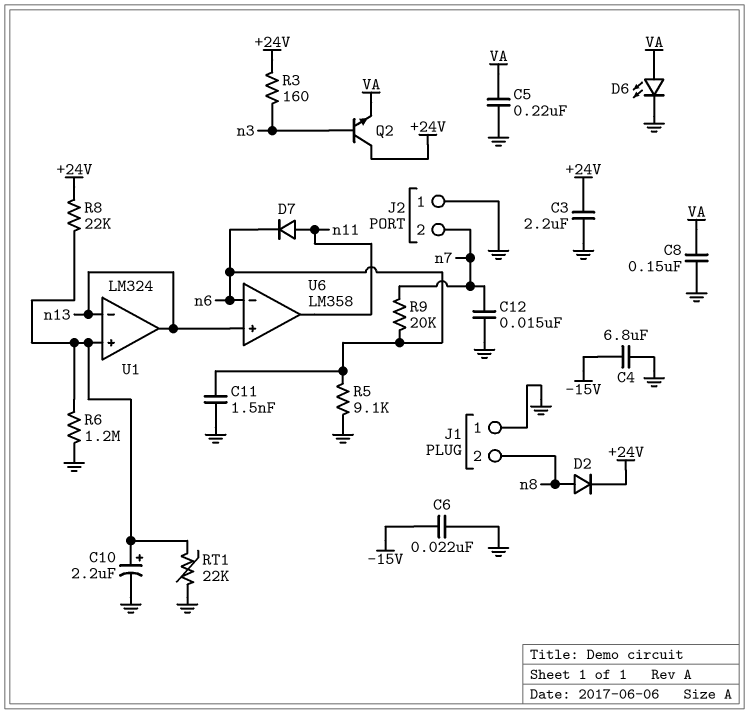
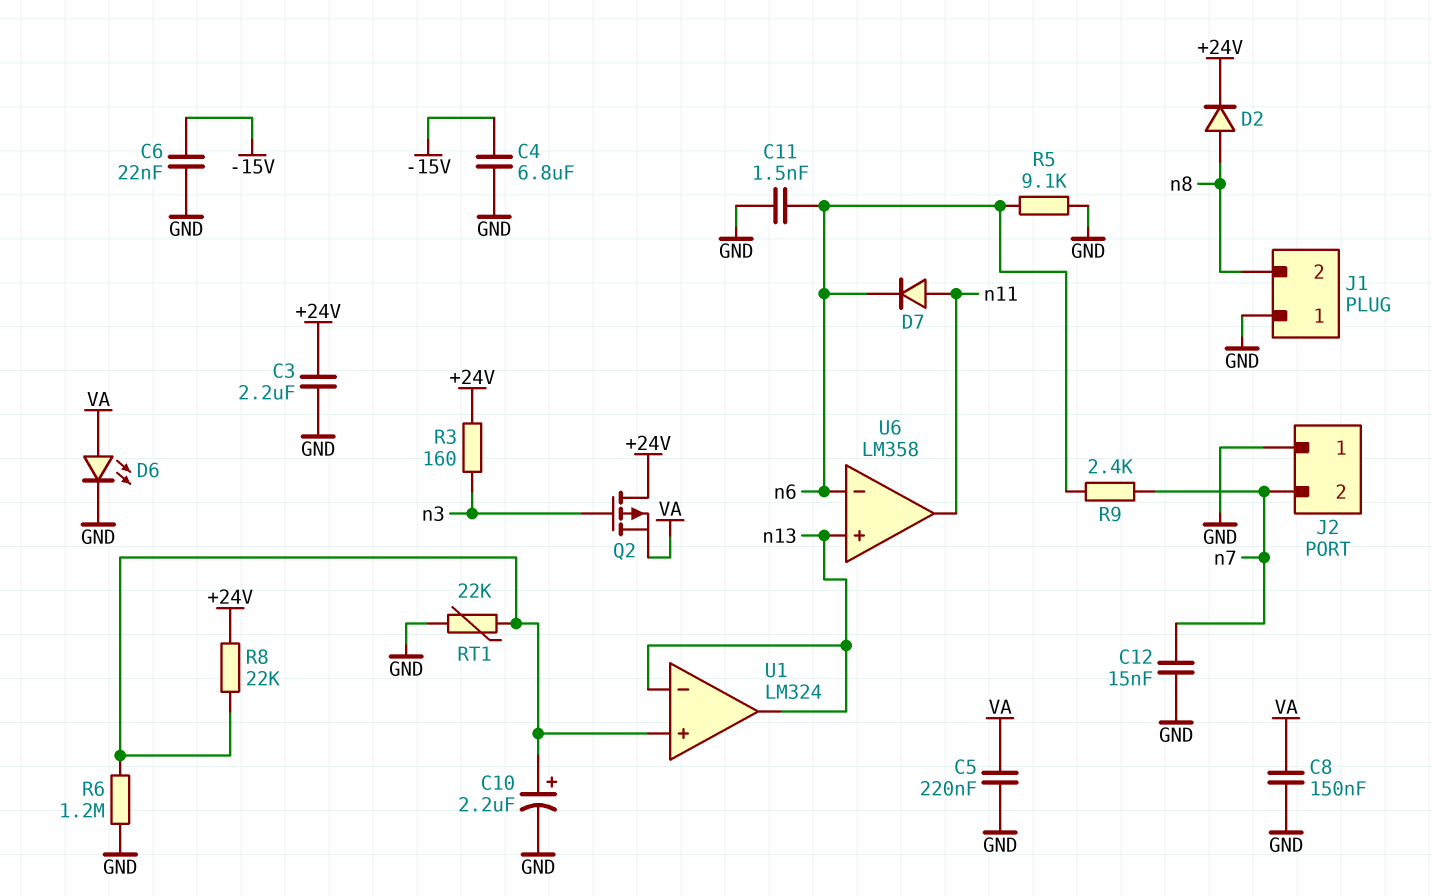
Q2: NPN (B n3, C +24V, E VA) -> PMOS (G n3, D +24V, S VA)
R9: 20k (n6, n7) -> 2.4k (n6, n7)

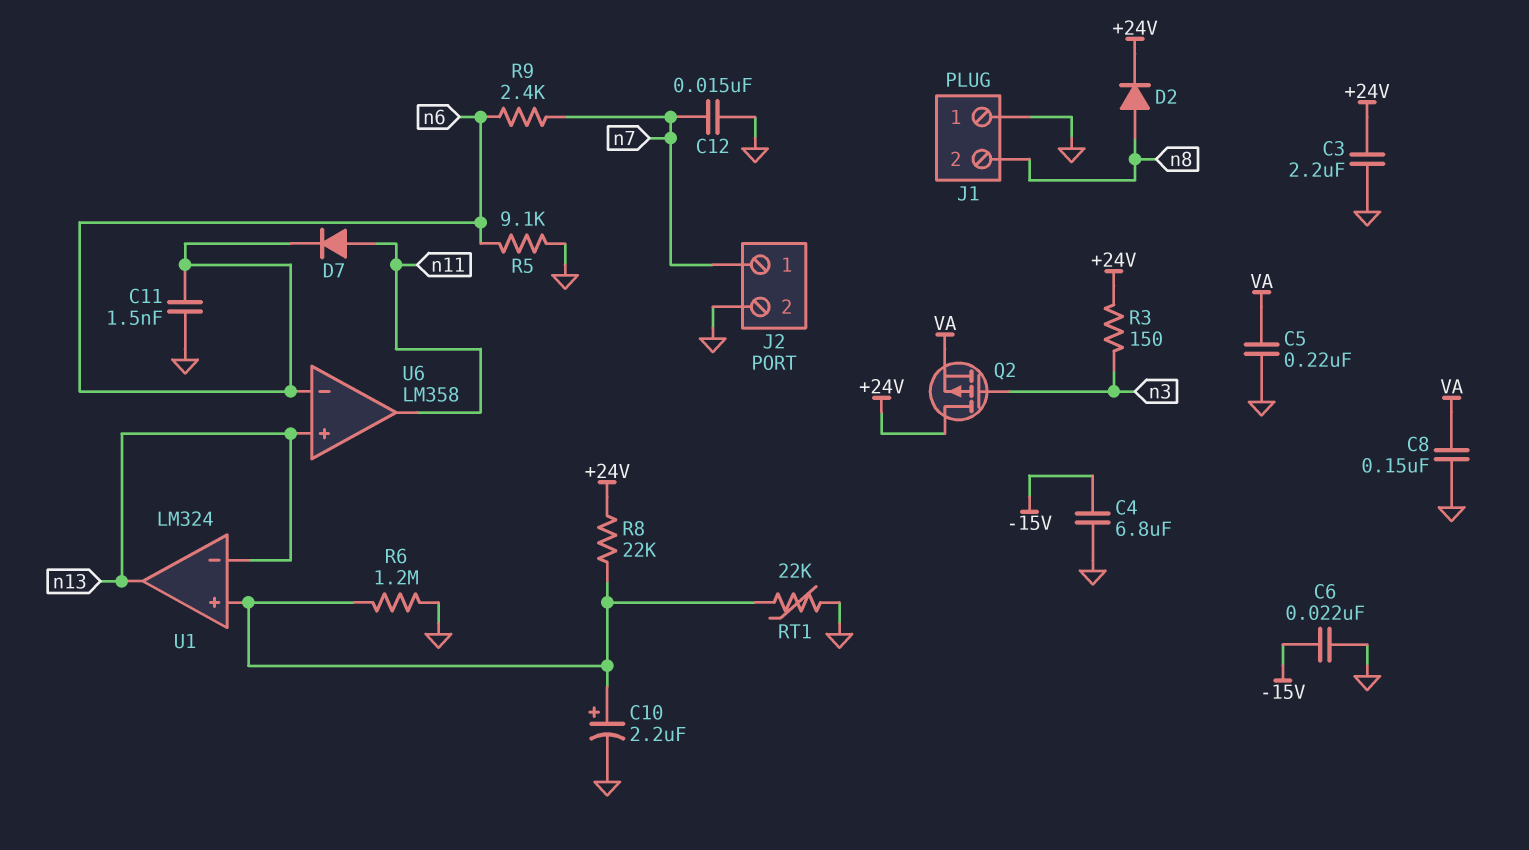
D6: LED (A VA, K GND) -> none
J2 pin 1: GND -> n7
J2 pin 2: n7 -> GND
R3: 160 (+24V, n3) -> 150 (+24V, n3)

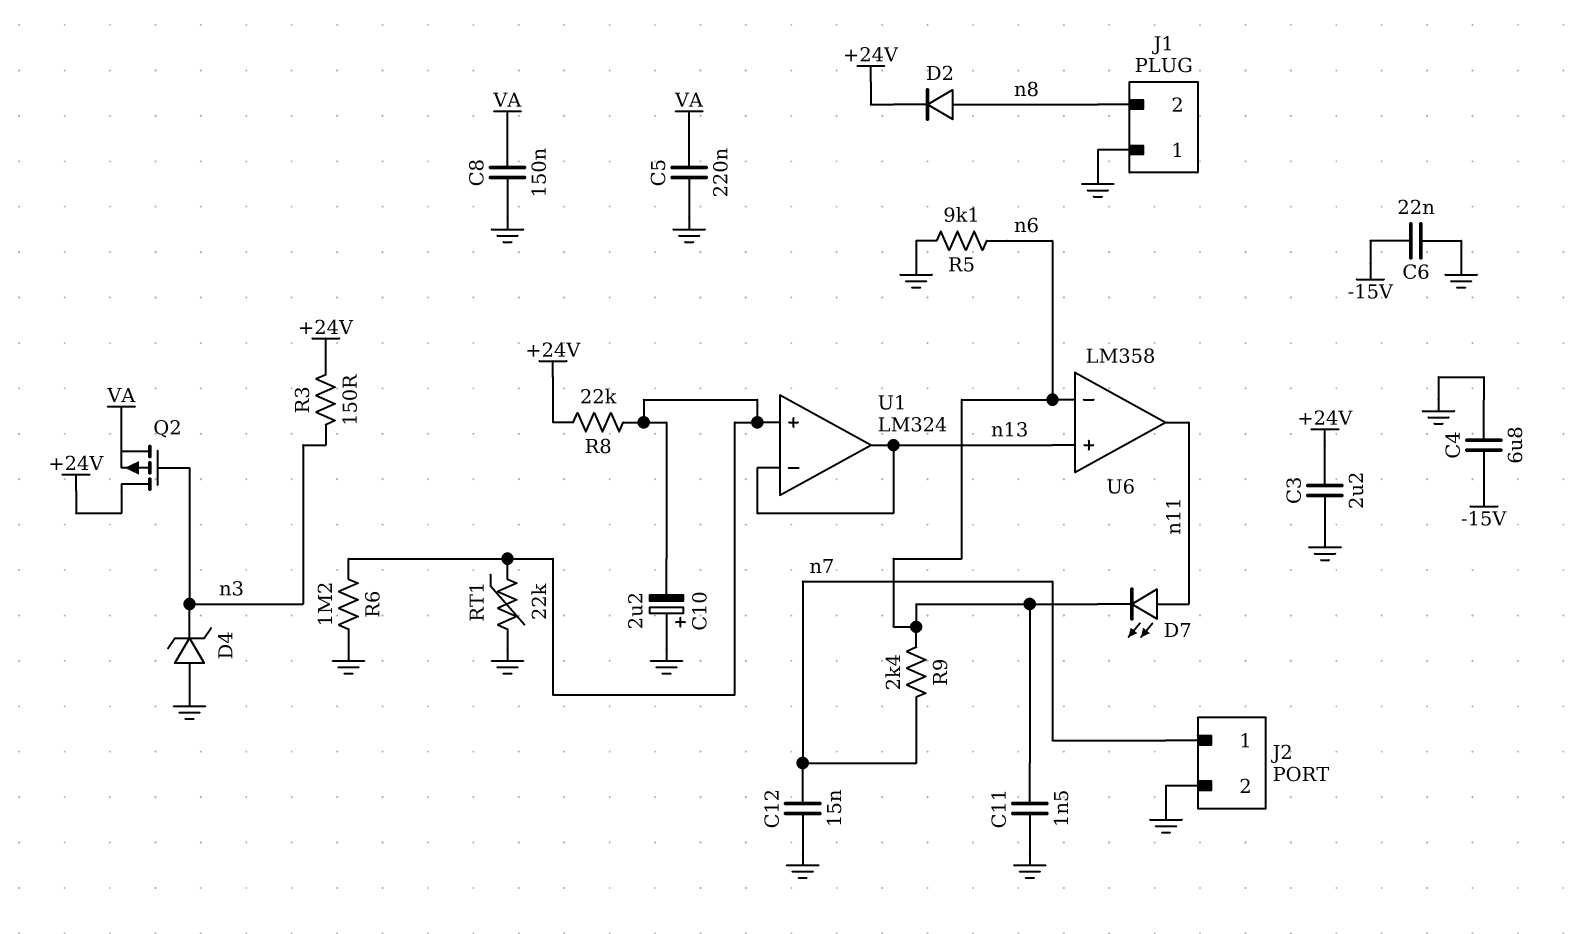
C10: 2.2uF (plus U1/in+, minus GND) -> 2.2uF (plus GND, minus U1/in+)
D4: none -> zener (A GND, K n3)
D7: diode (A n11, K n6) -> LED (A n11, K n6)

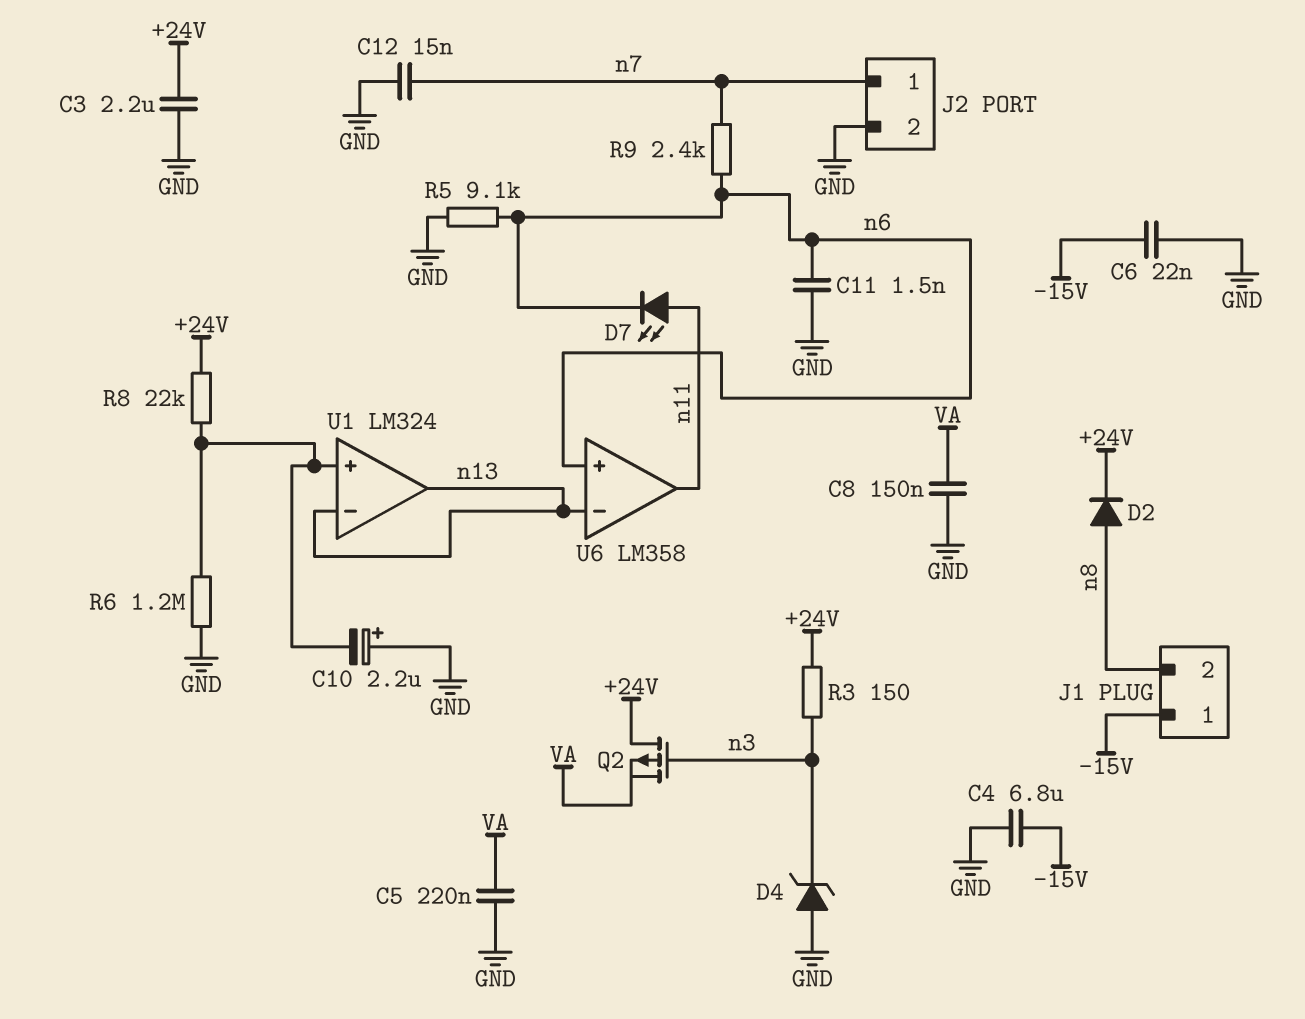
J1 pin 1: GND -> -15V
RT1: 22k (GND, U1/in+) -> none
U6 pin in+: n13 -> n6
U6 pin in-: n6 -> n13

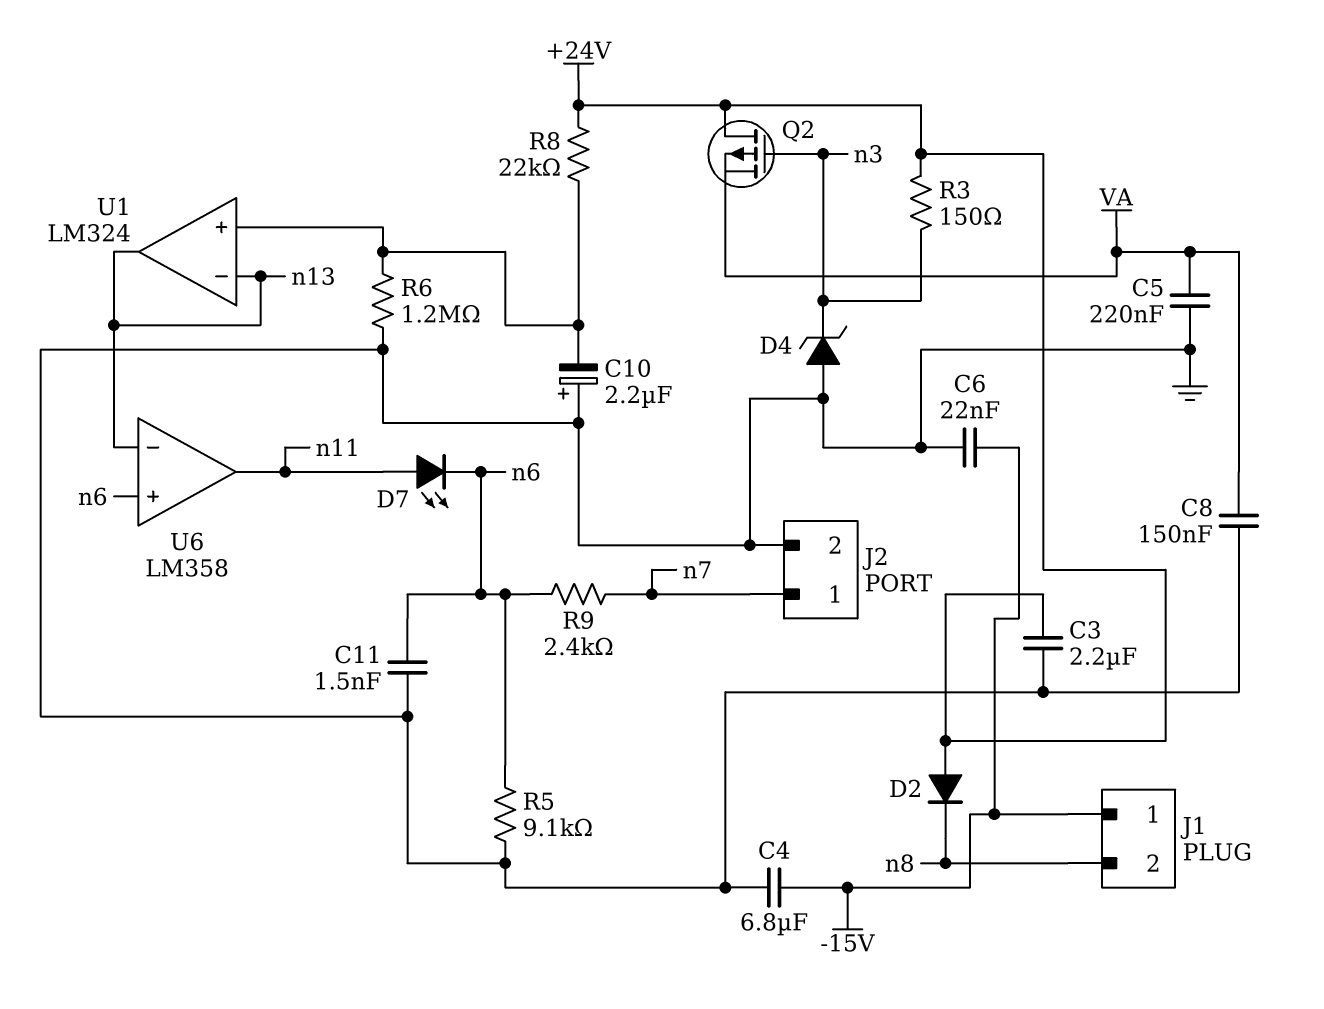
C12: 15nF (GND, n7) -> none
D2: diode (A n8, K +24V) -> diode (A +24V, K n8)

